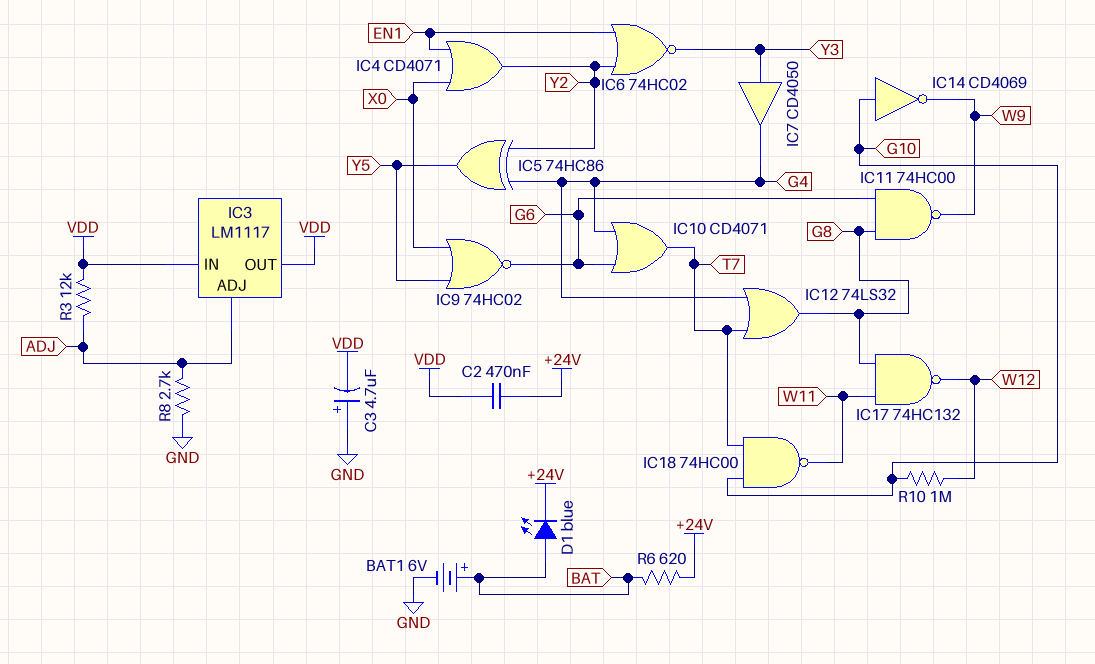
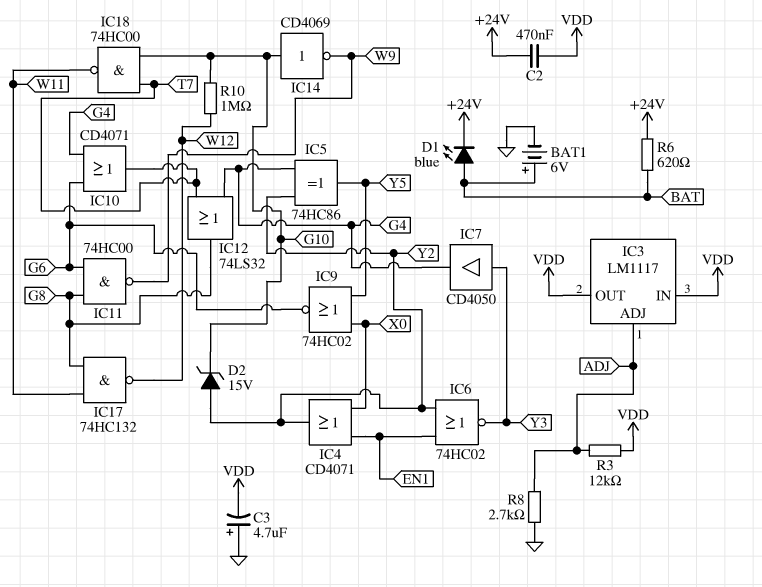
D2: none -> zener 15V (A Y2, K G10)

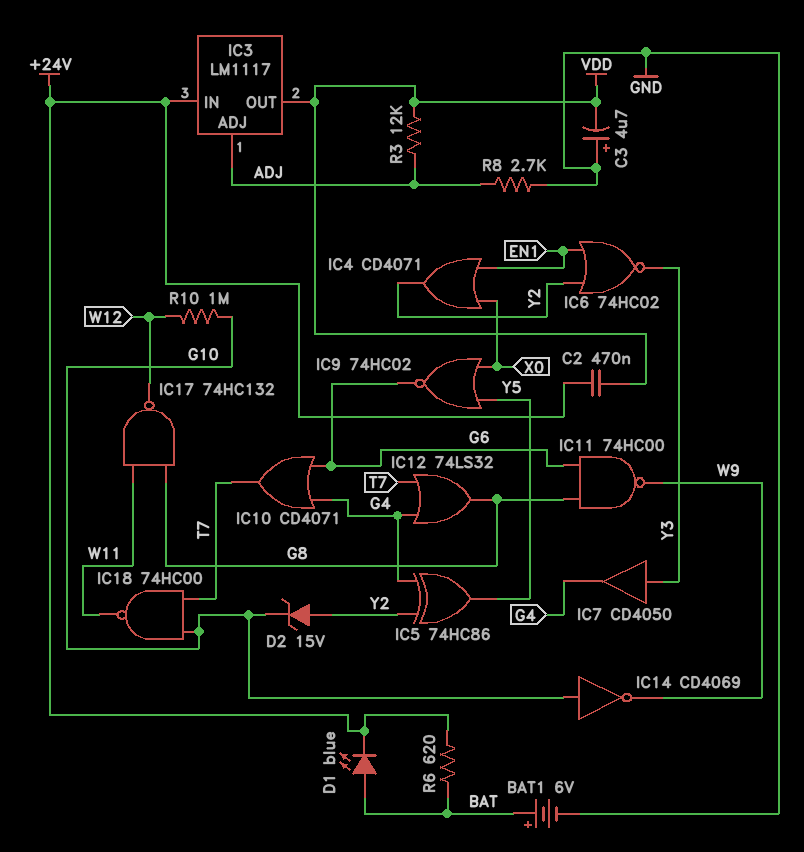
IC3 pin IN: VDD -> +24V

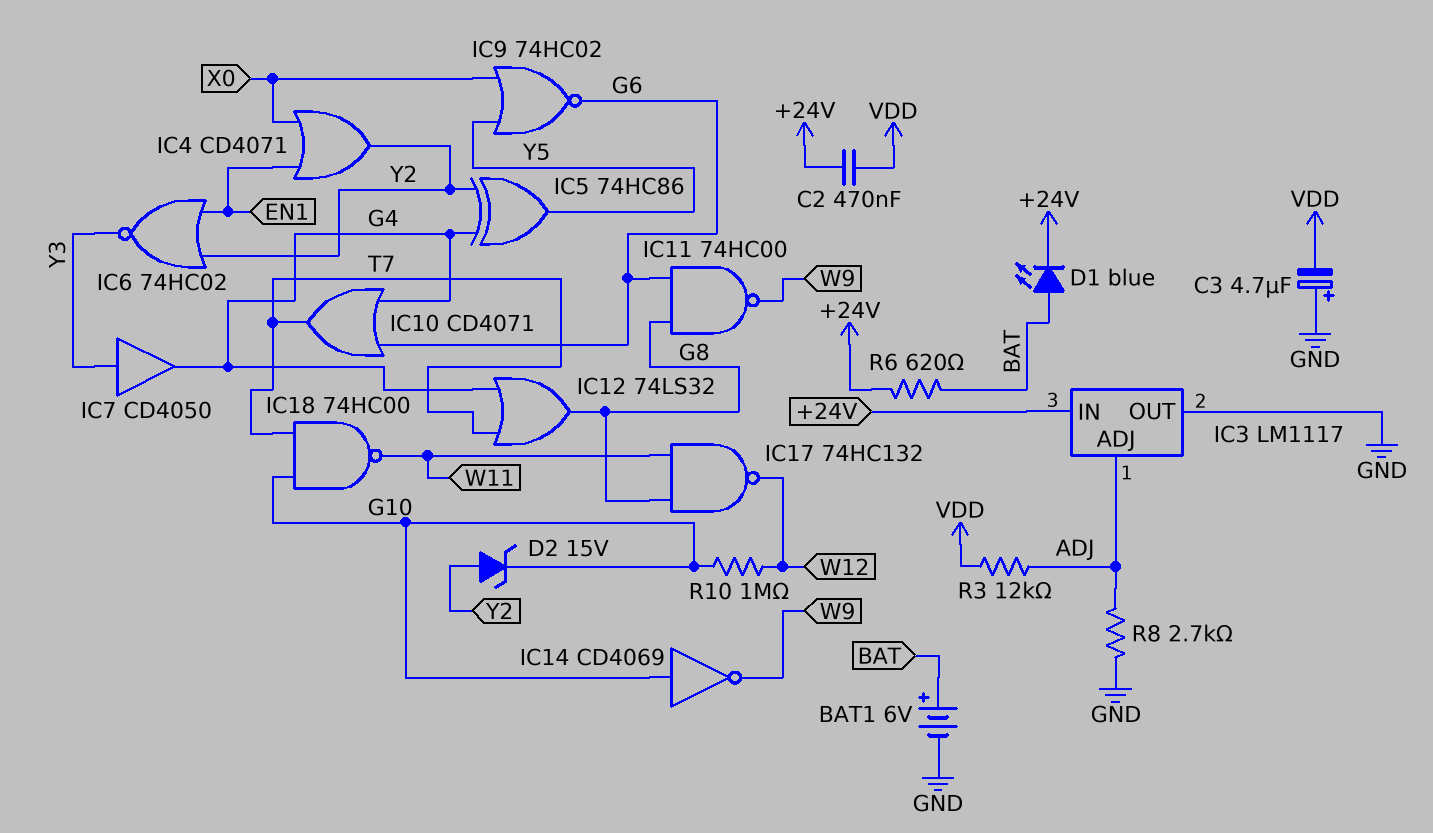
IC3 pin OUT: VDD -> GND

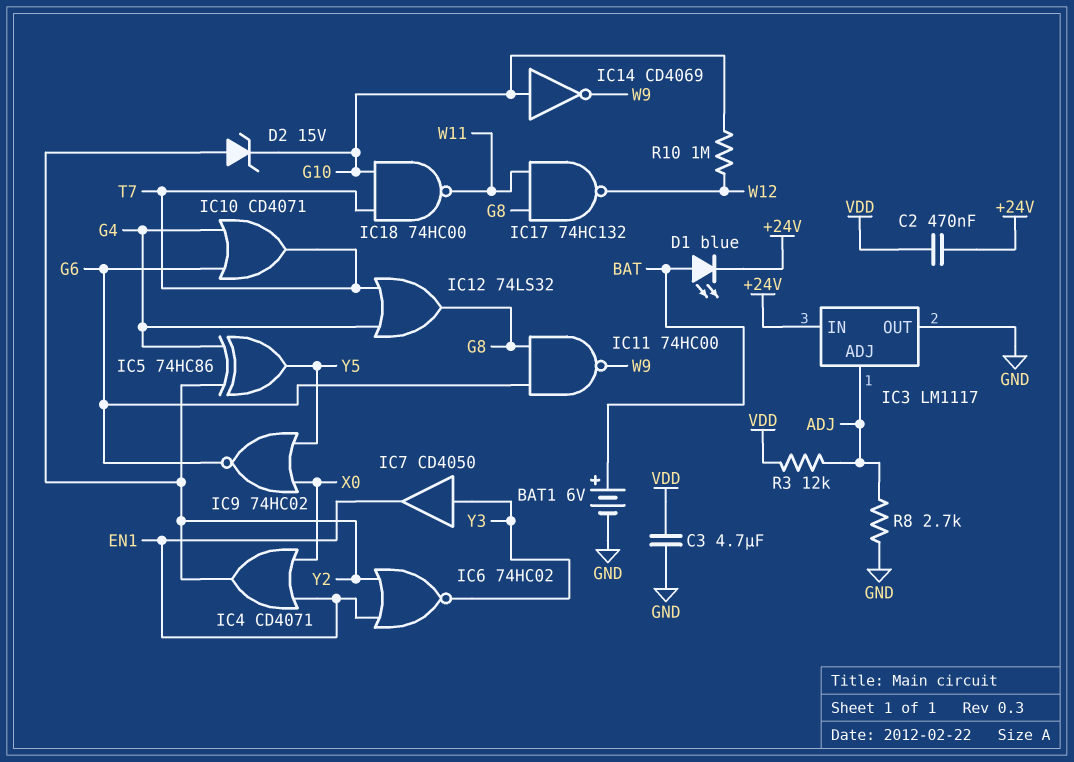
C3: 4.7uF (plus GND, minus VDD) -> 4.7uF (GND, VDD)
IC7: buffer CD4050 (in Y3, out G4) -> buffer CD4050 (in Y3, out EN1)
R6: 620 (+24V, BAT) -> none

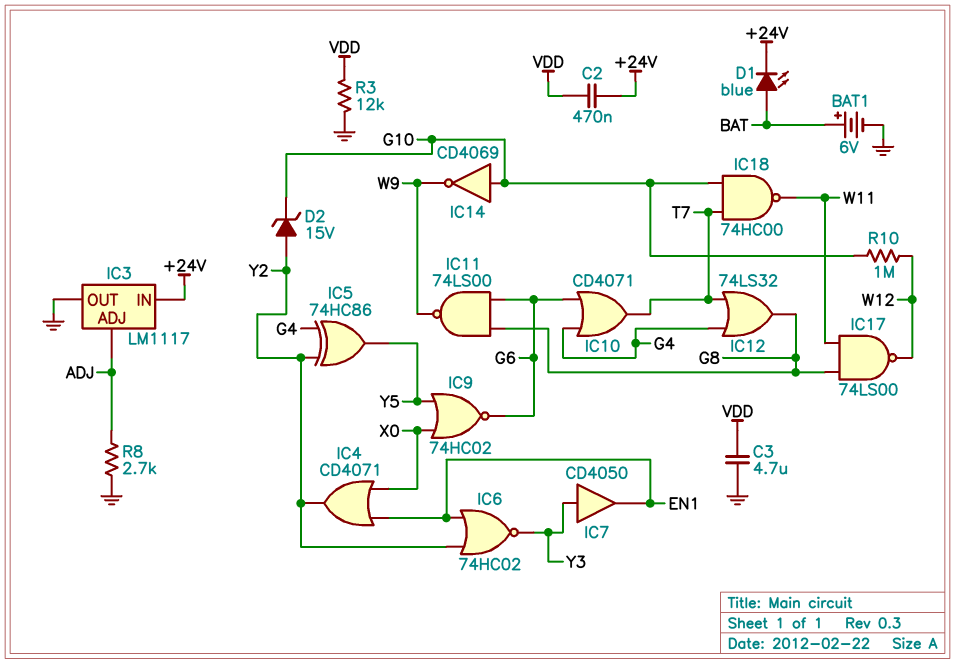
IC11: NAND 74HC00 (in G6, in G8, out W9) -> NAND 74LS00 (in G6, in G8, out W9)
IC17: NAND 74HC132 (in G8, in W11, out W12) -> NAND 74LS00 (in G8, in W11, out W12)
R3: 12k (ADJ, VDD) -> 12k (GND, VDD)

